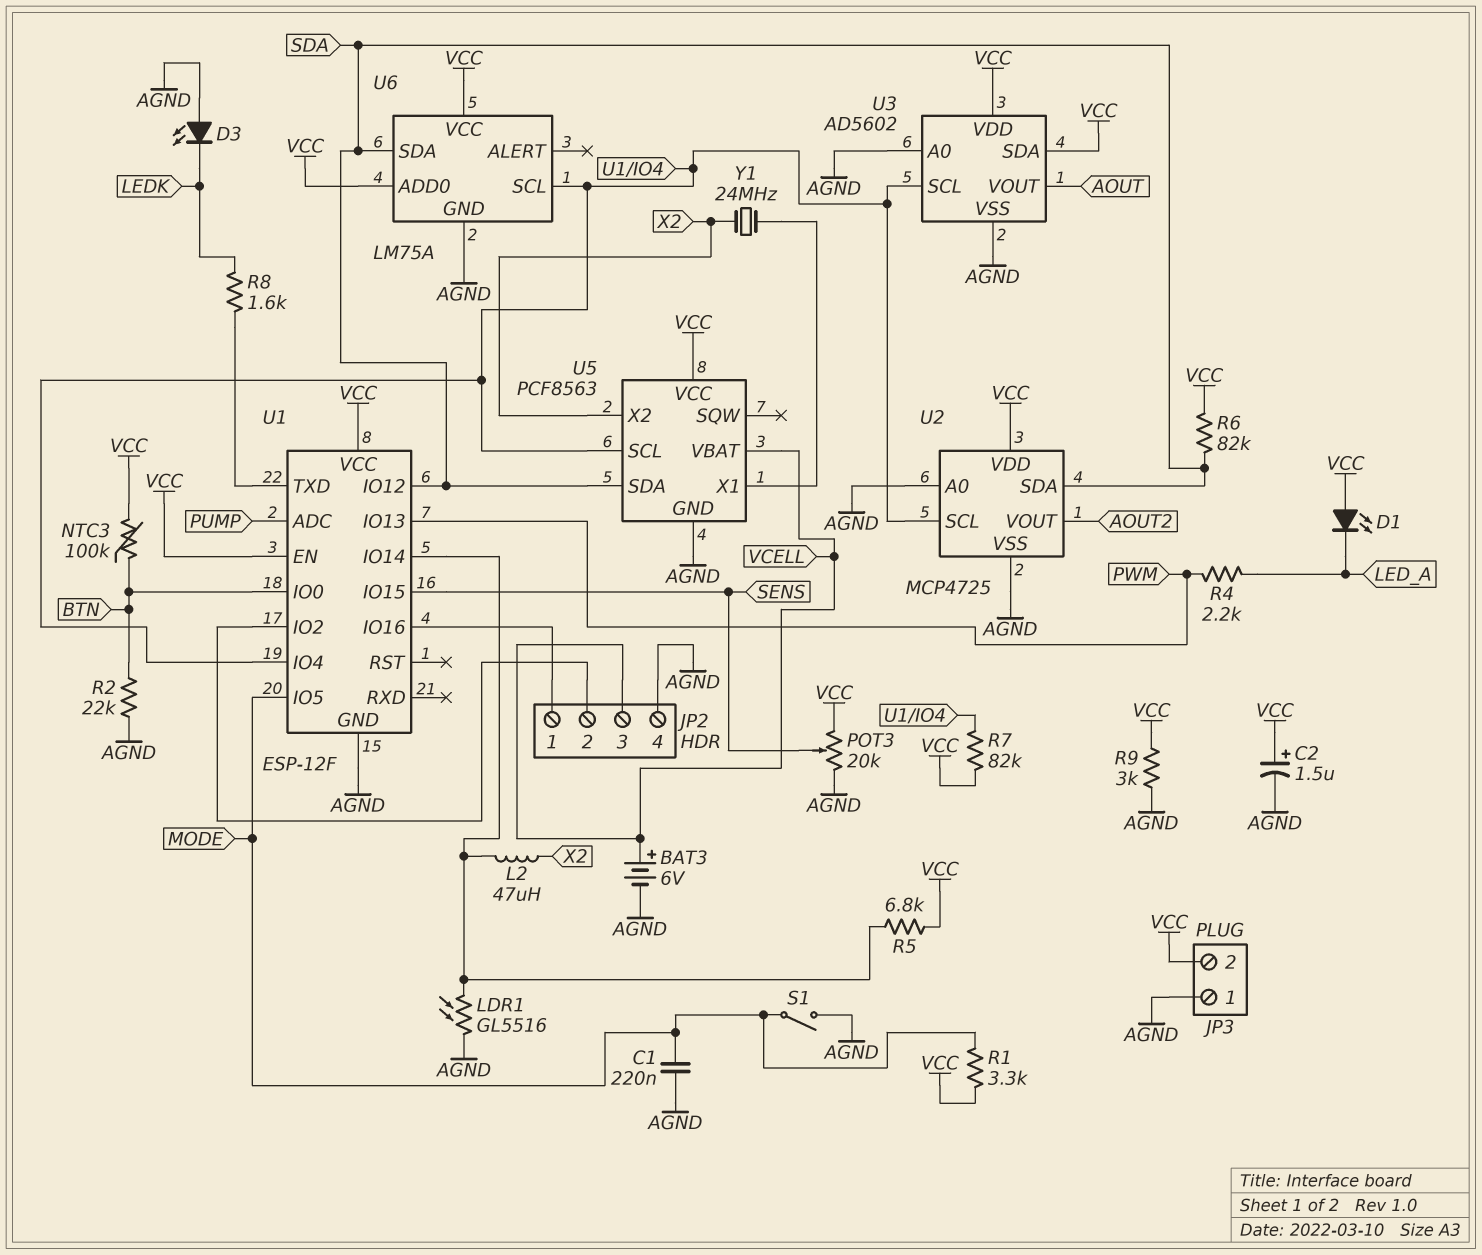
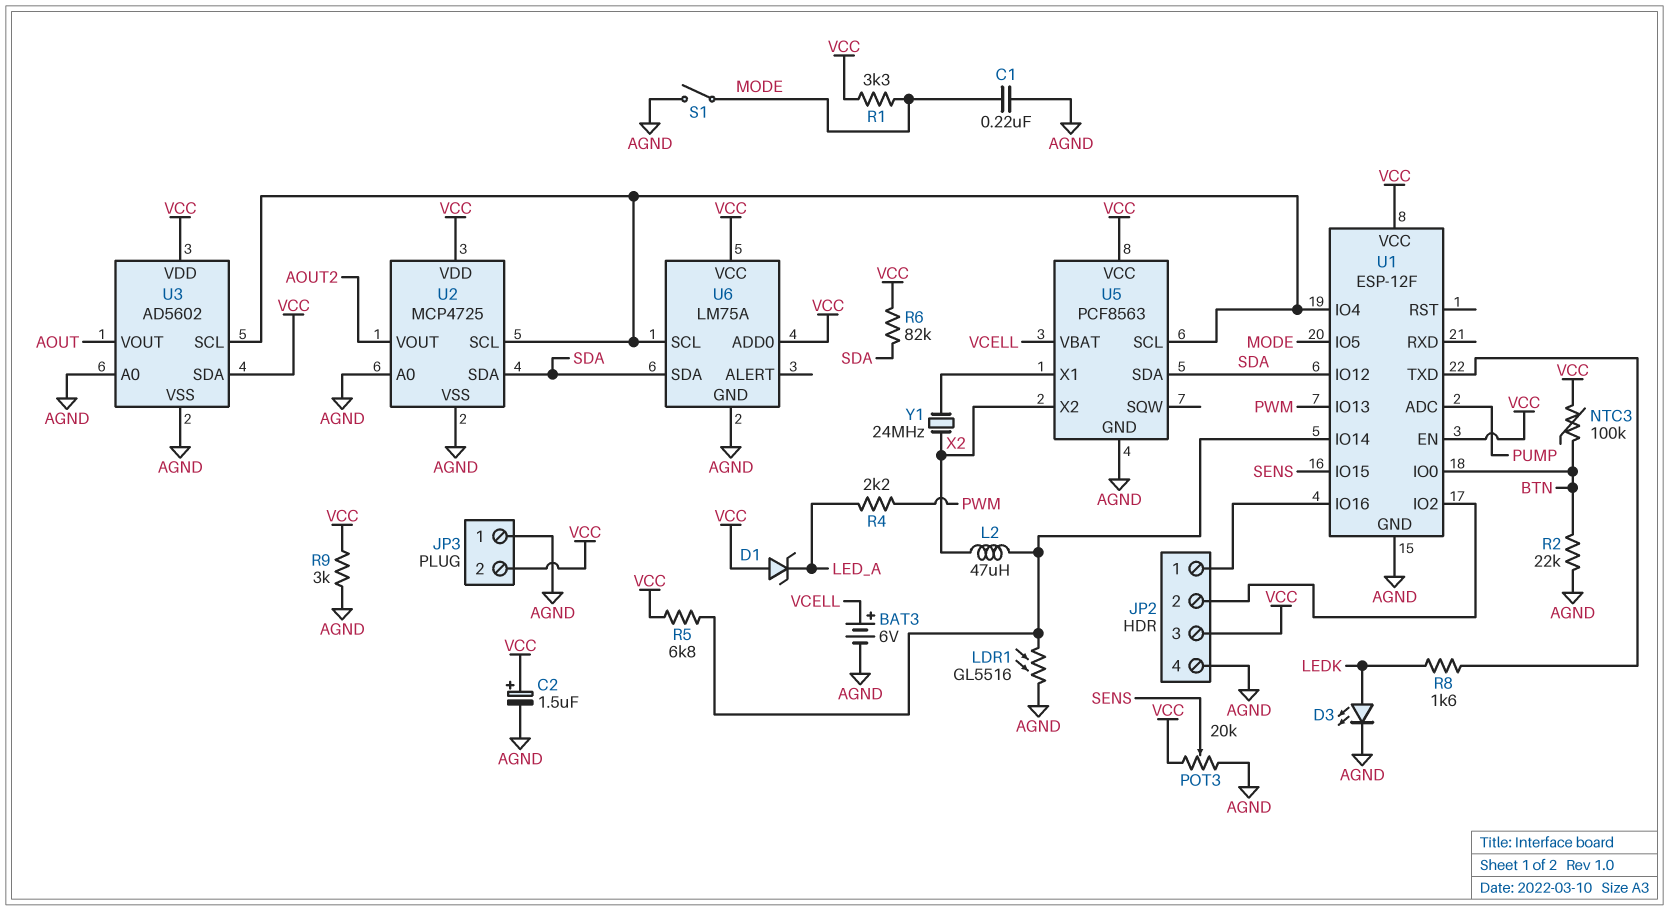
D1: LED (A VCC, K LED_A) -> zener (A VCC, K LED_A)
D3: LED (A AGND, K LEDK) -> LED (A LEDK, K AGND)
JP2 pin 3: VCELL -> VCC
R7: 82k (U1/IO4, VCC) -> none

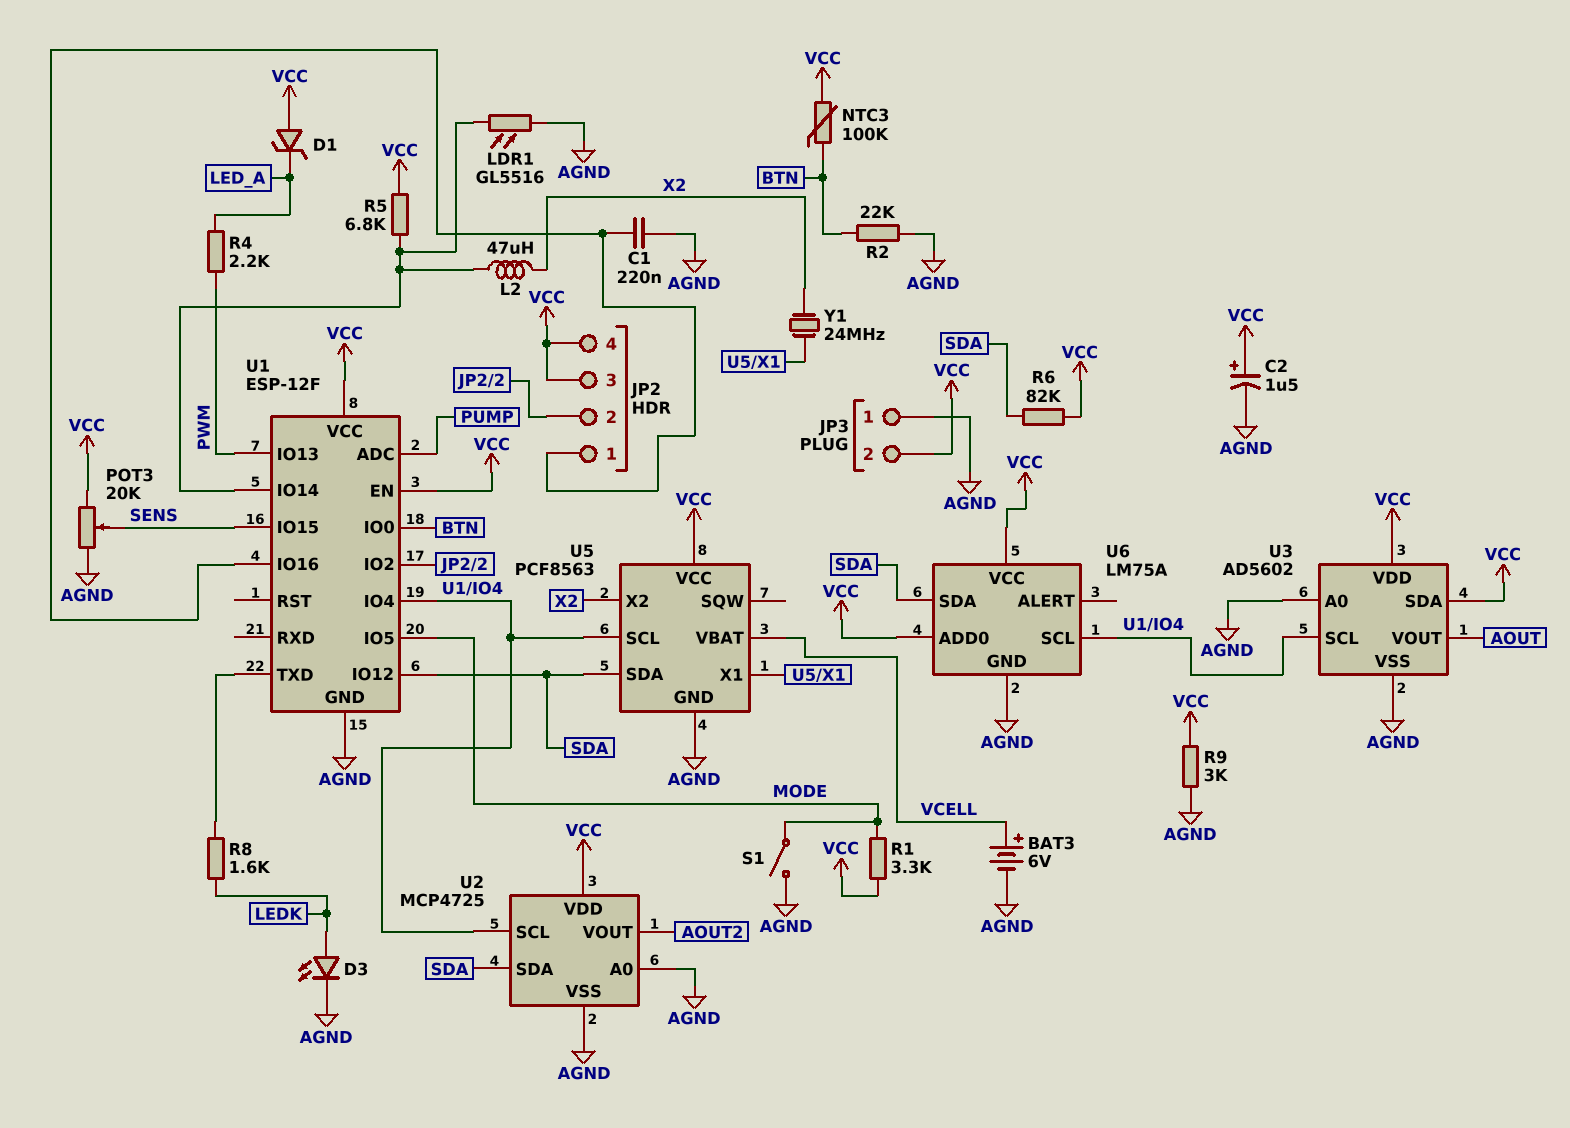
C1: 220nF (AGND, MODE) -> 220nF (AGND, JP2/1)
JP2 pin 4: AGND -> VCC

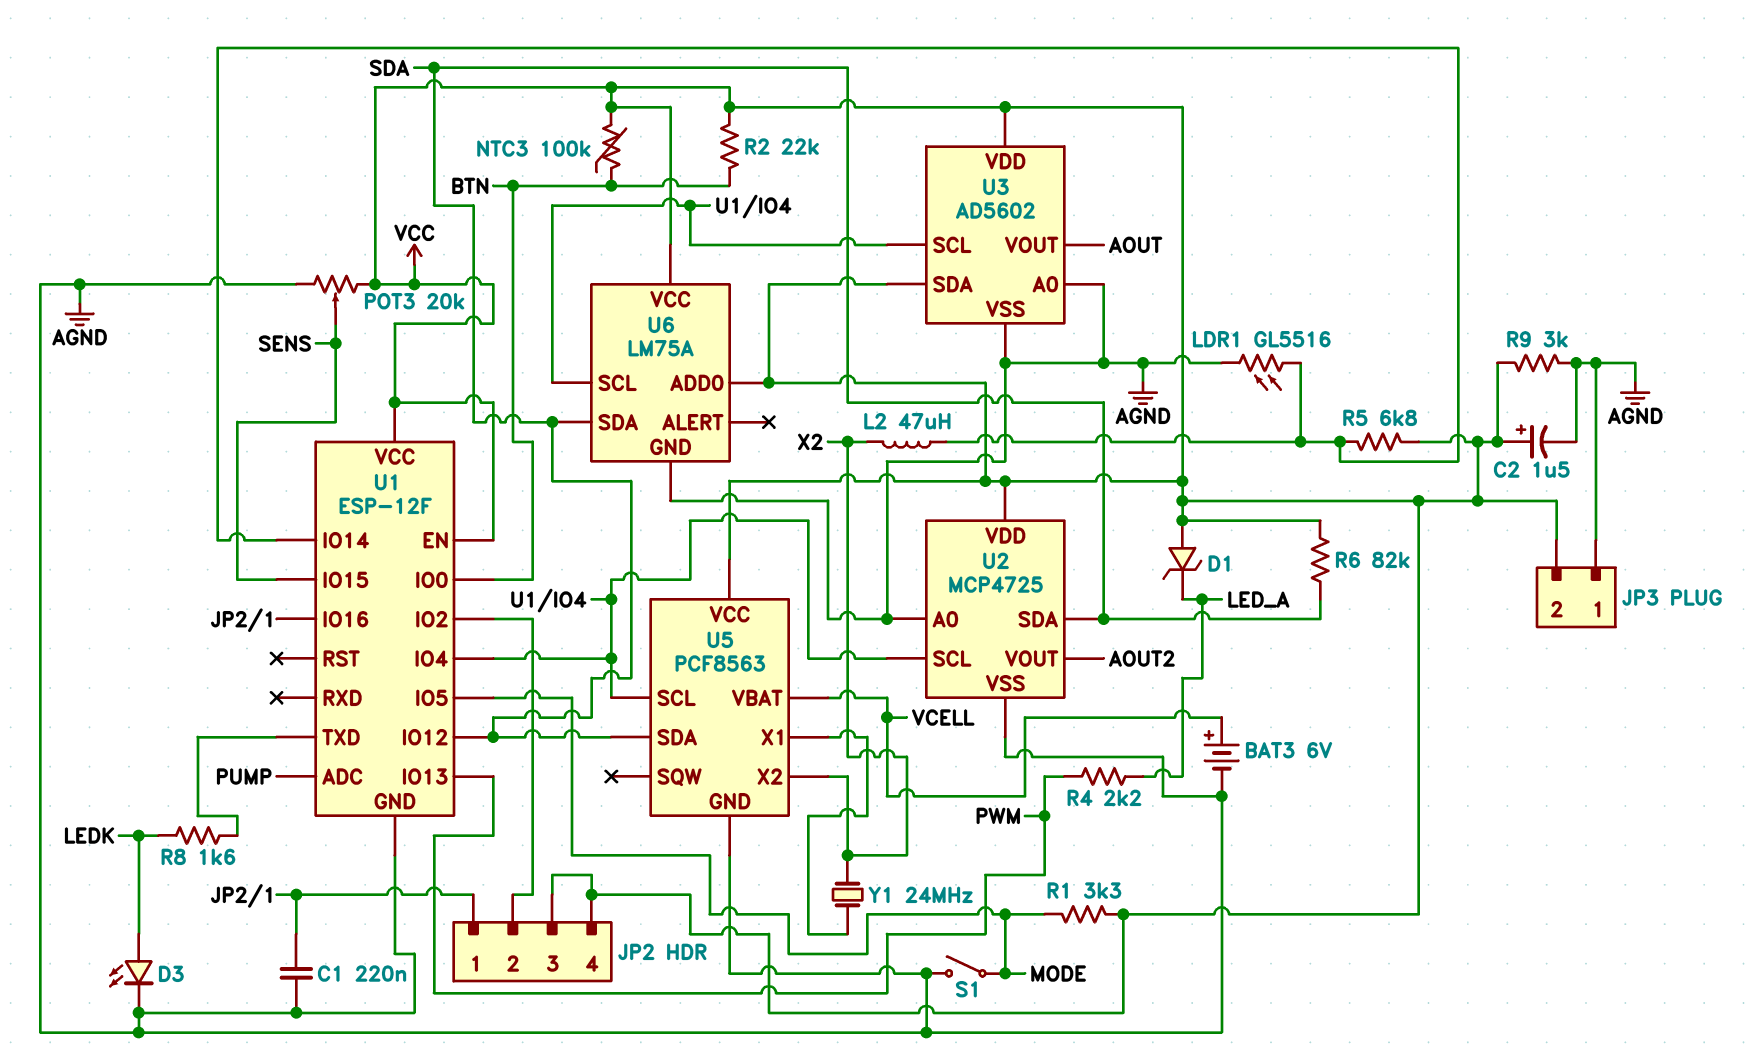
R2: 22k (AGND, BTN) -> 22k (BTN, VCC)

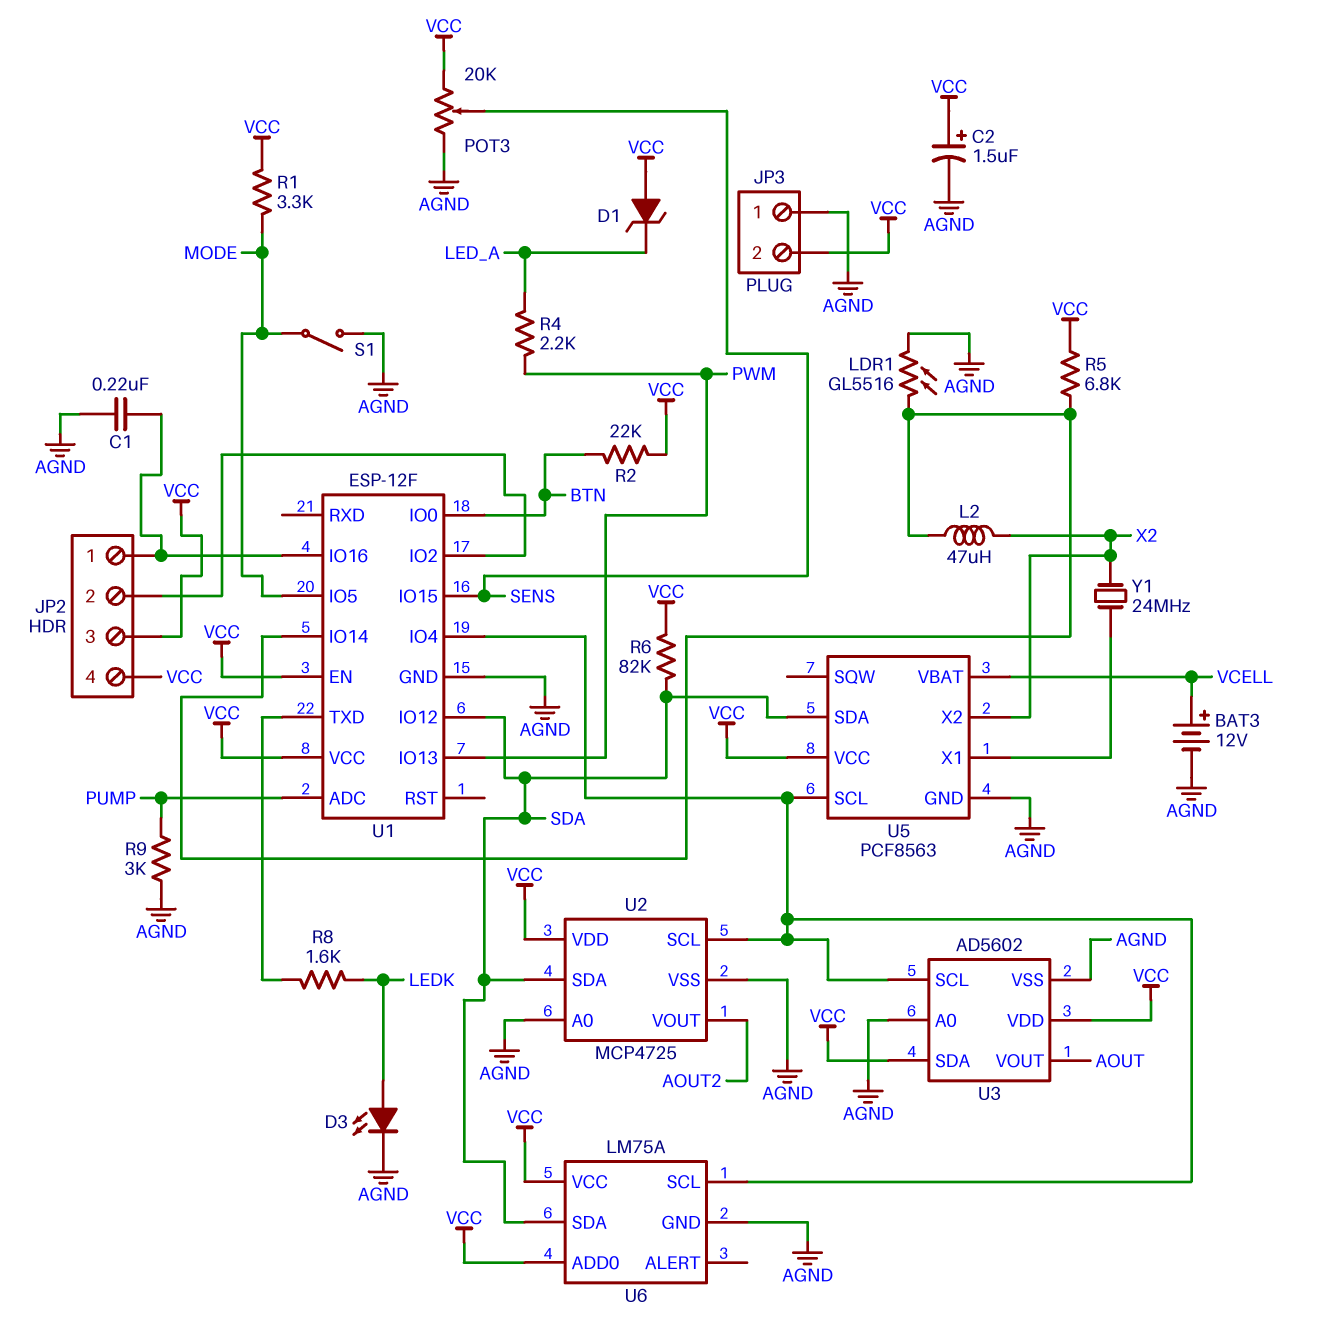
BAT3: 6V (plus VCELL, minus AGND) -> 12V (plus VCELL, minus AGND)
NTC3: 100k (BTN, VCC) -> none
R9: 3k (AGND, VCC) -> 3k (AGND, PUMP)

